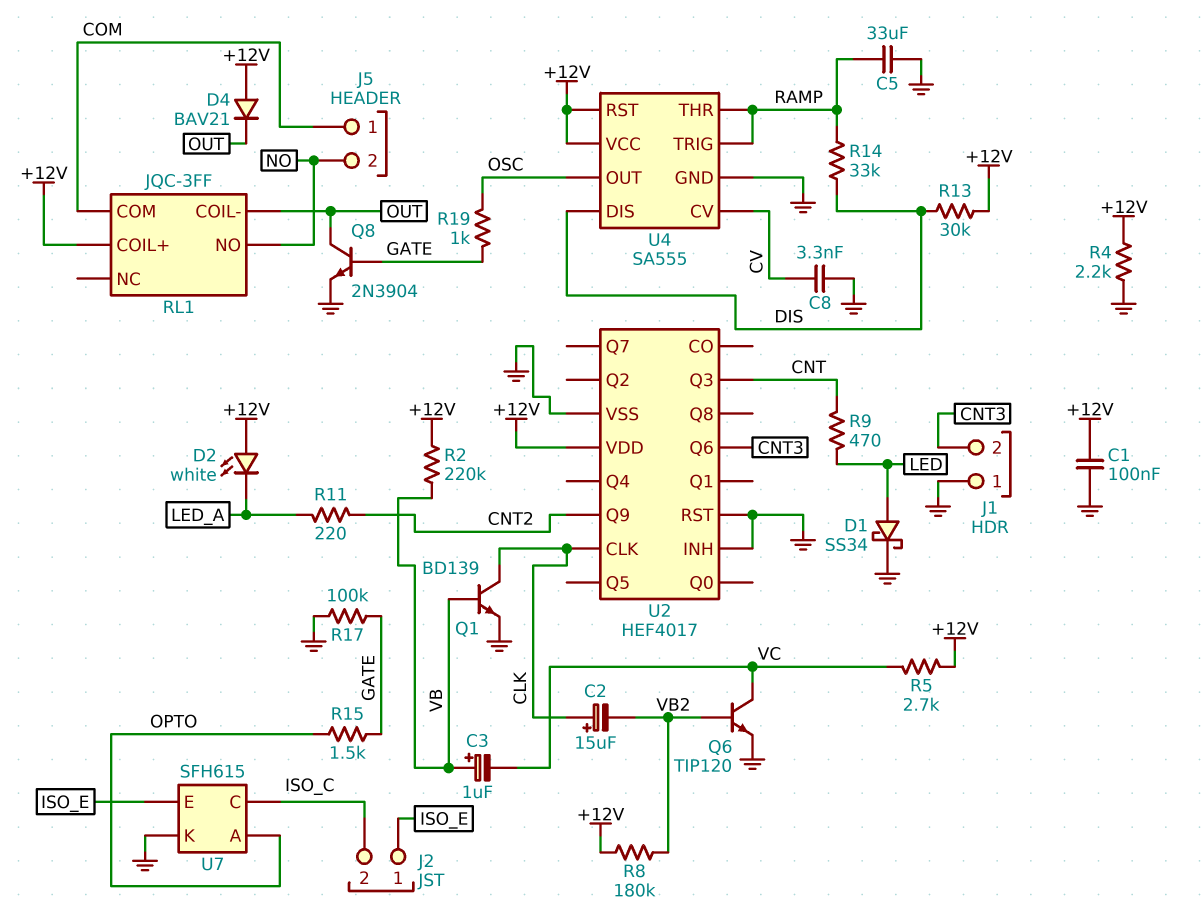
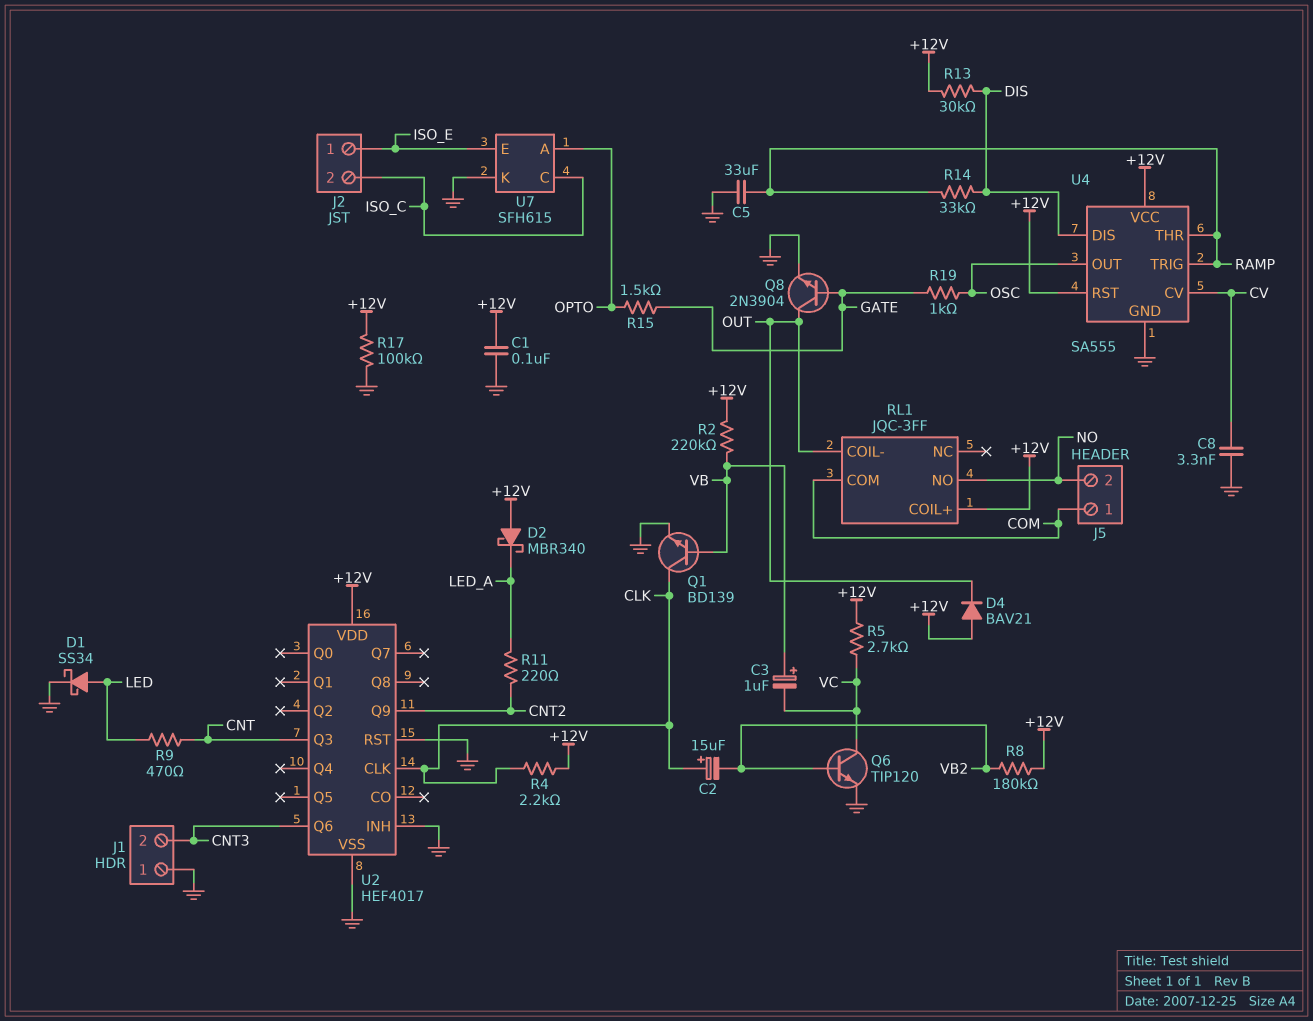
D2: LED white (A +12V, K LED_A) -> schottky MBR340 (A +12V, K LED_A)
R4: 2.2k (+12V, GND) -> 2.2k (+12V, CLK)
R17: 100k (GATE, GND) -> 100k (+12V, GND)

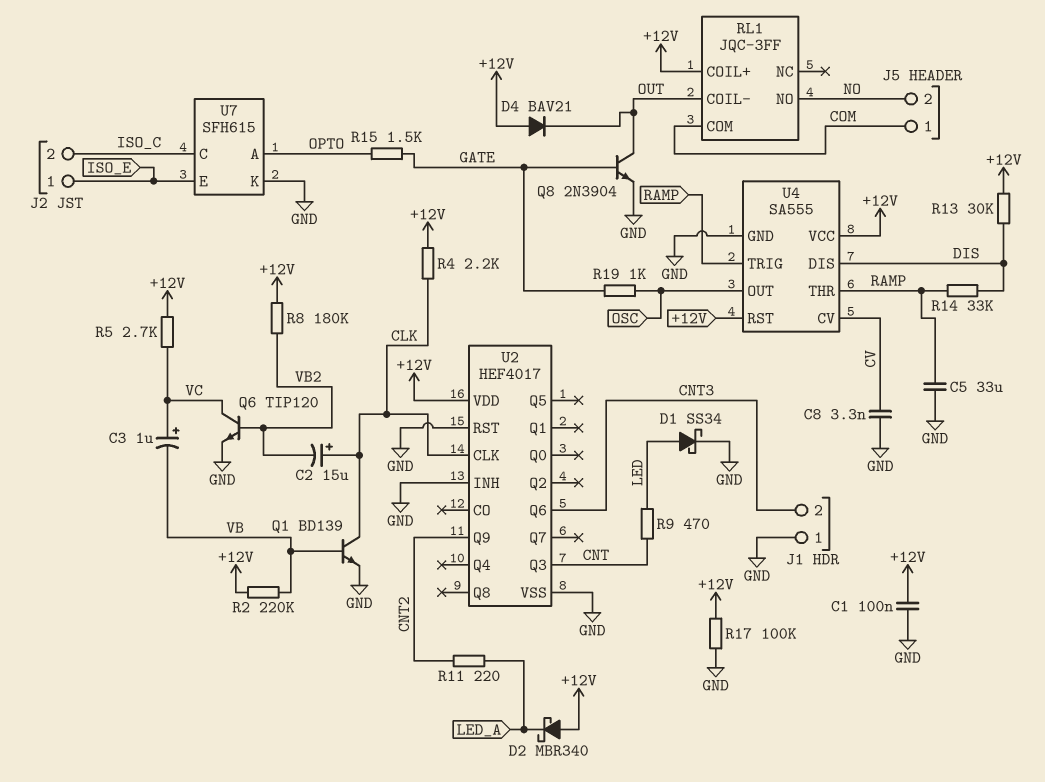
C3: 1uF (plus VB, minus VC) -> 1uF (plus VC, minus VB)

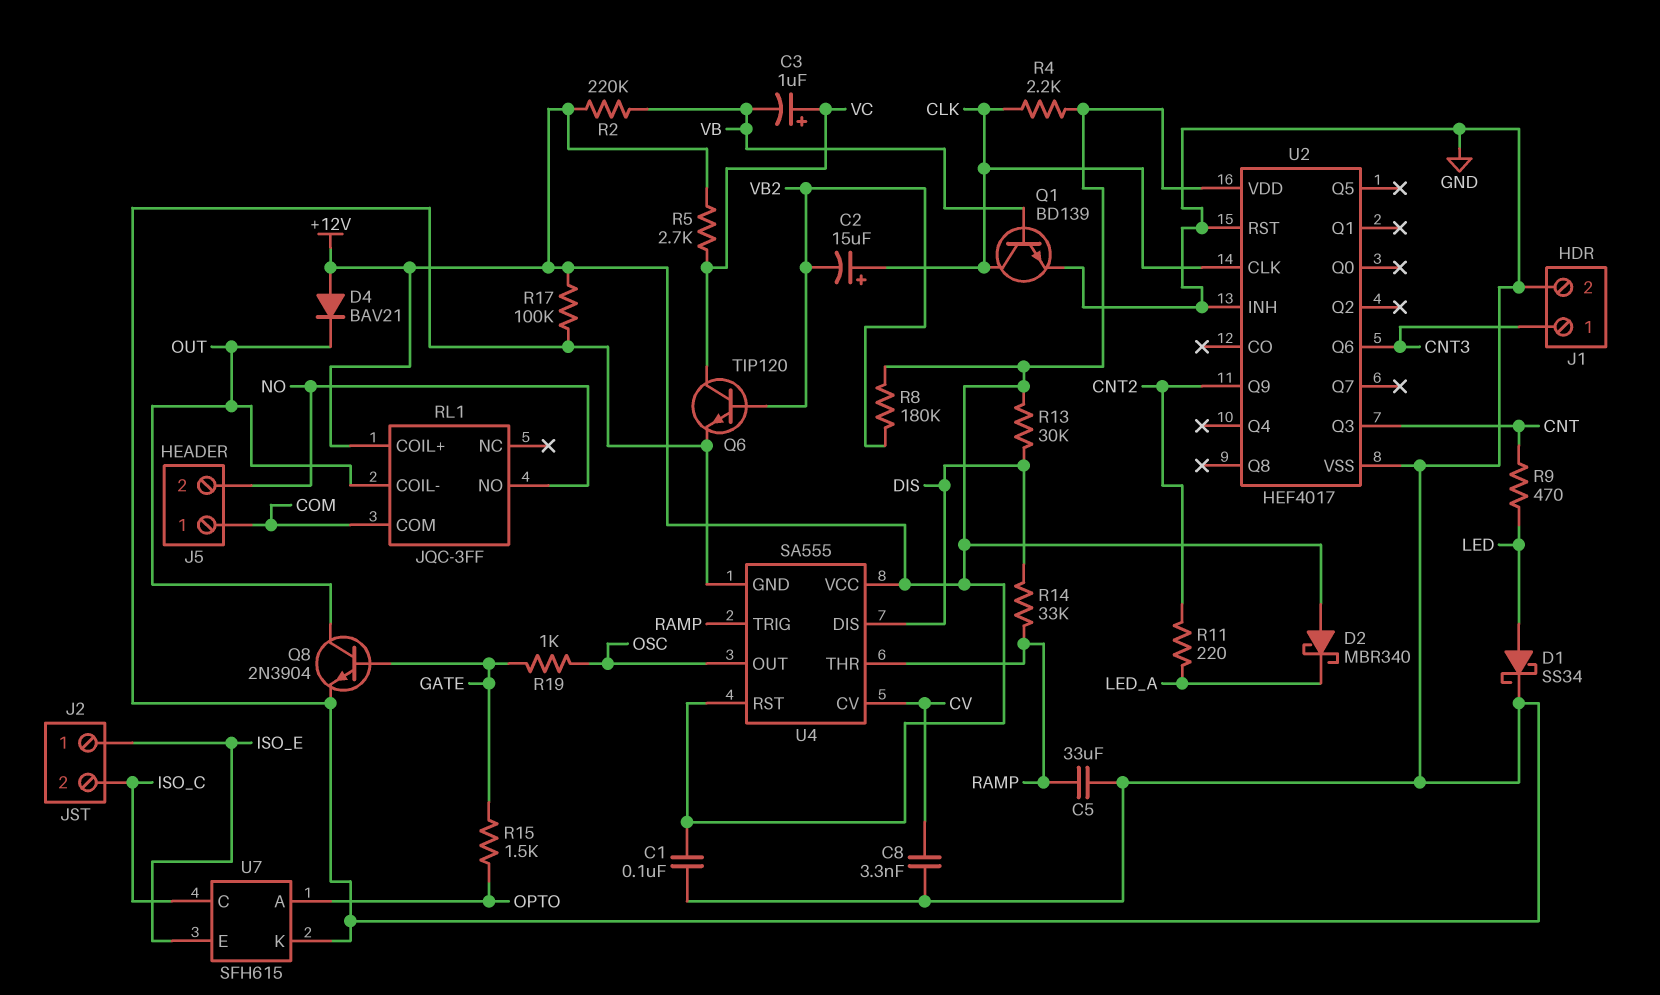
J1 pin 1: GND -> CNT3
J1 pin 2: CNT3 -> GND

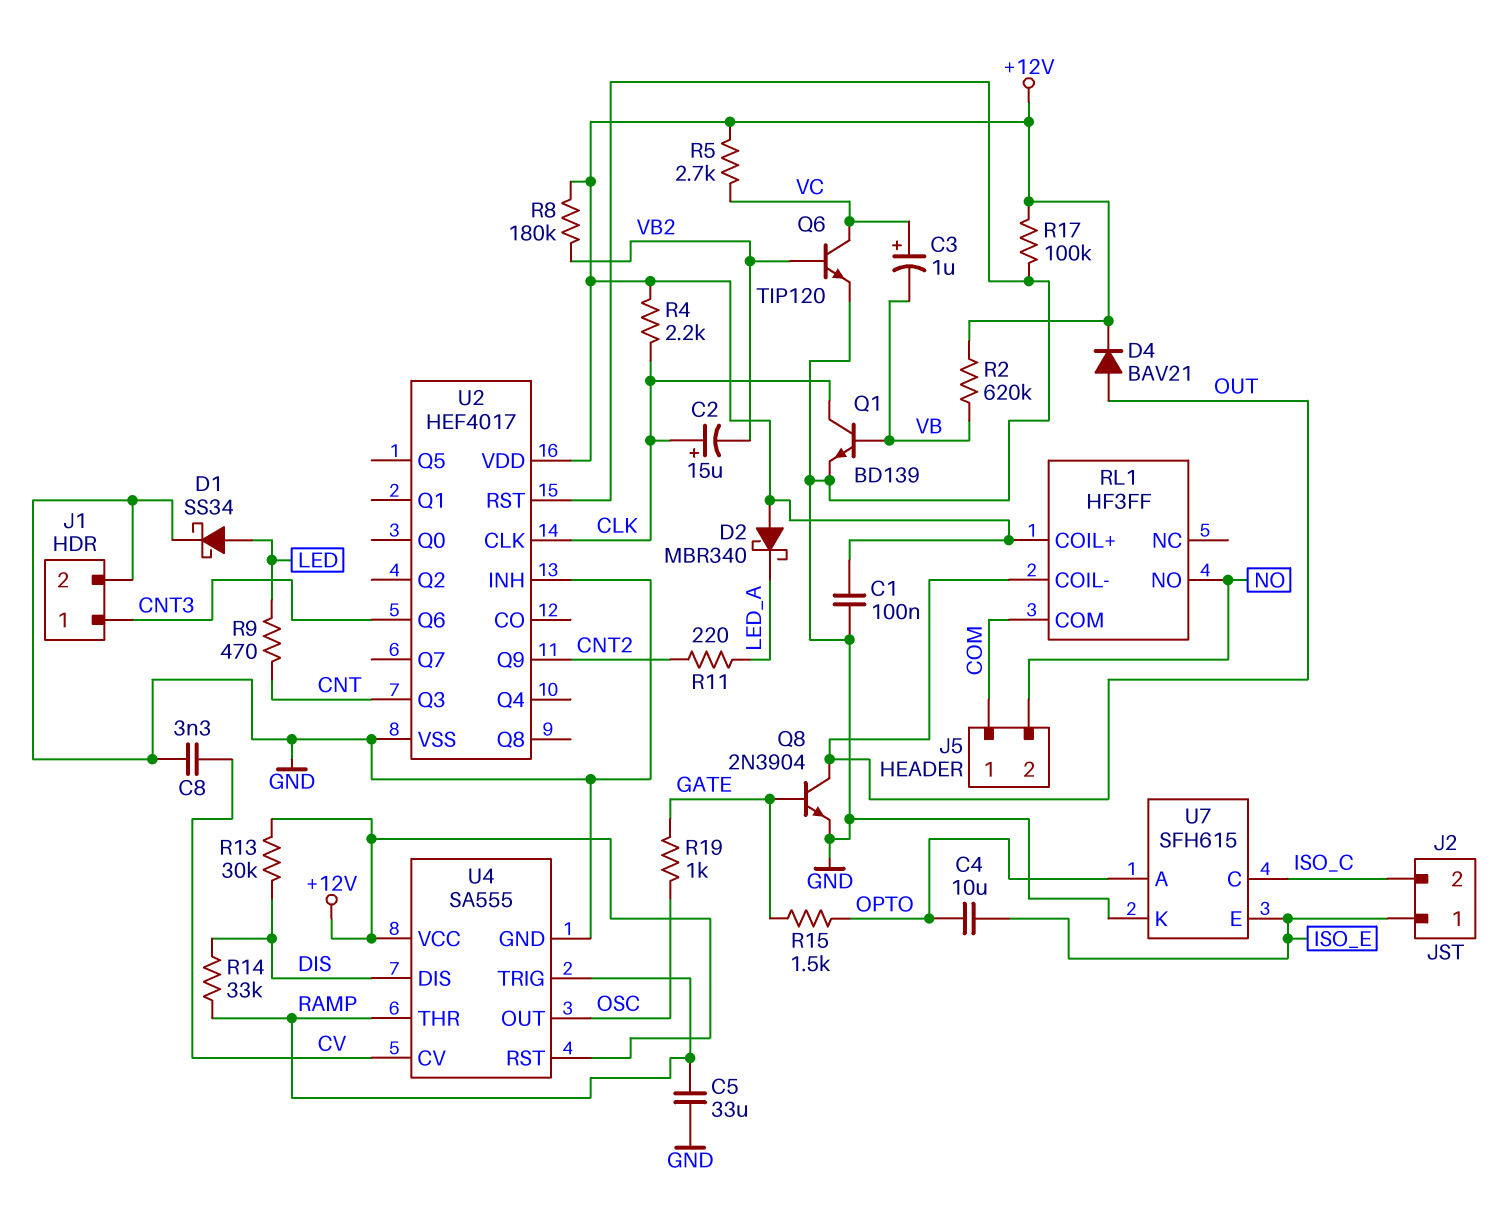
C4: none -> 10uF (ISO_E, OPTO)
D4: diode BAV21 (A +12V, K OUT) -> diode BAV21 (A OUT, K +12V)
R2: 220k (+12V, VB) -> 620k (+12V, VB)
RL1: JQC-3FF -> HF3FF

